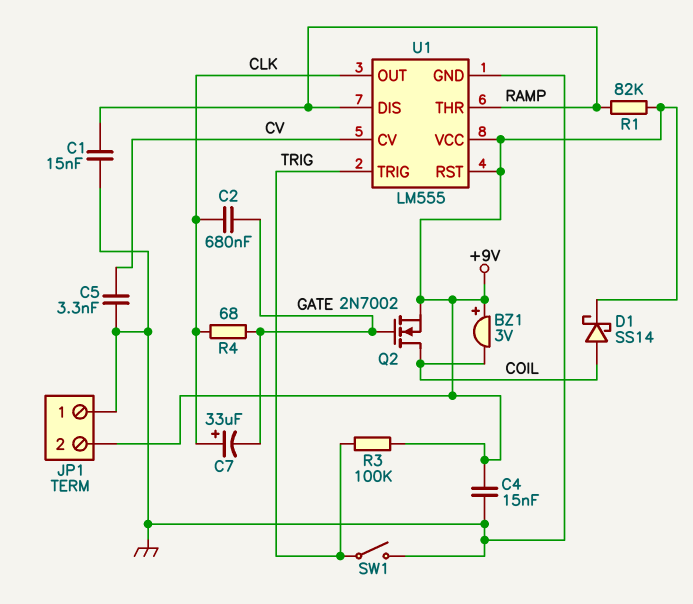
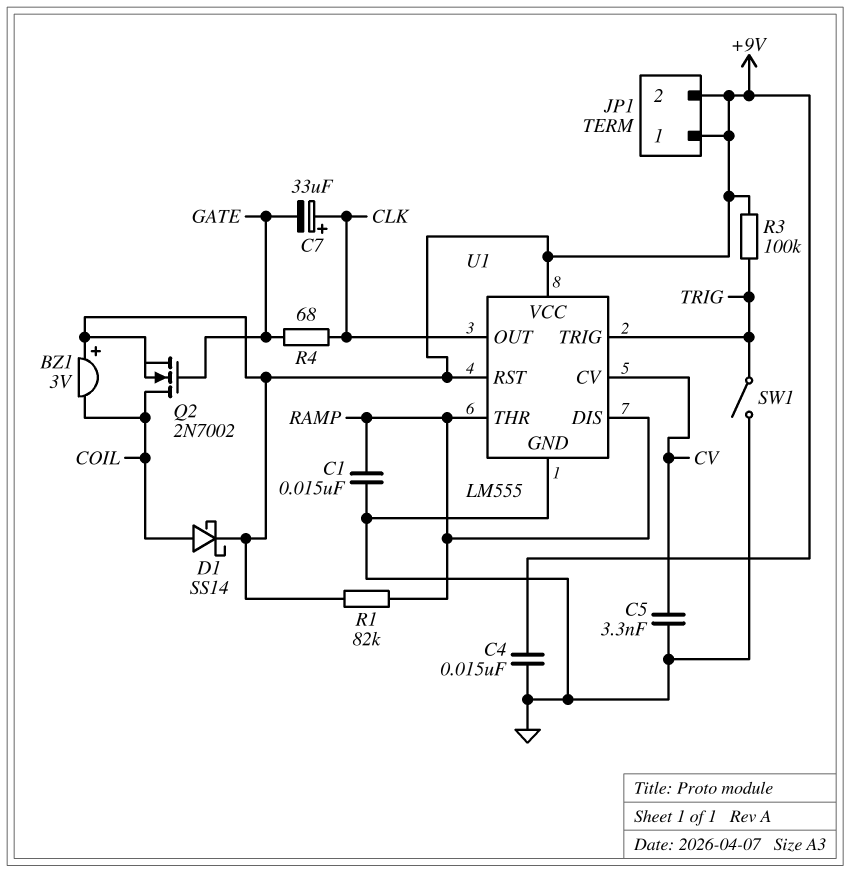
C2: 680nF (CLK, GATE) -> none
JP1 pin 1: GND -> +9V

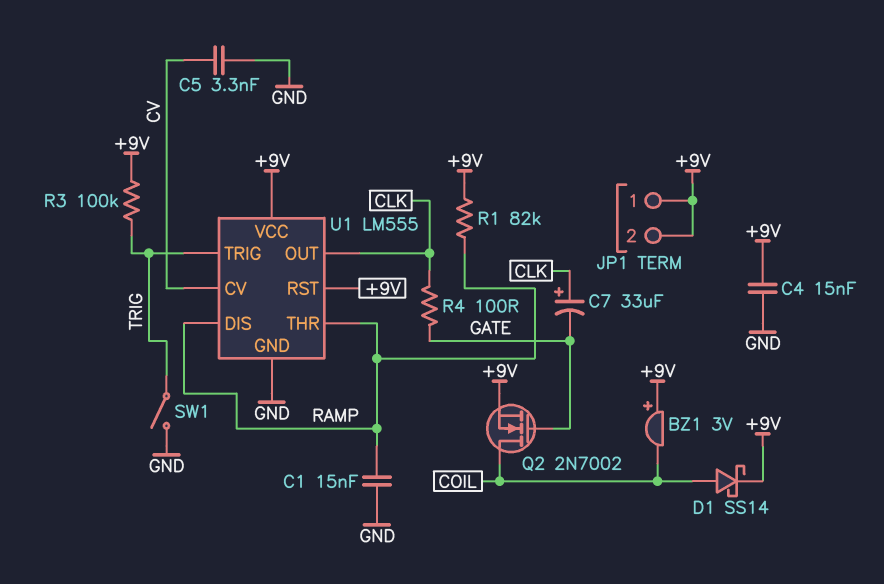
R4: 68 (CLK, GATE) -> 100 (CLK, GATE)

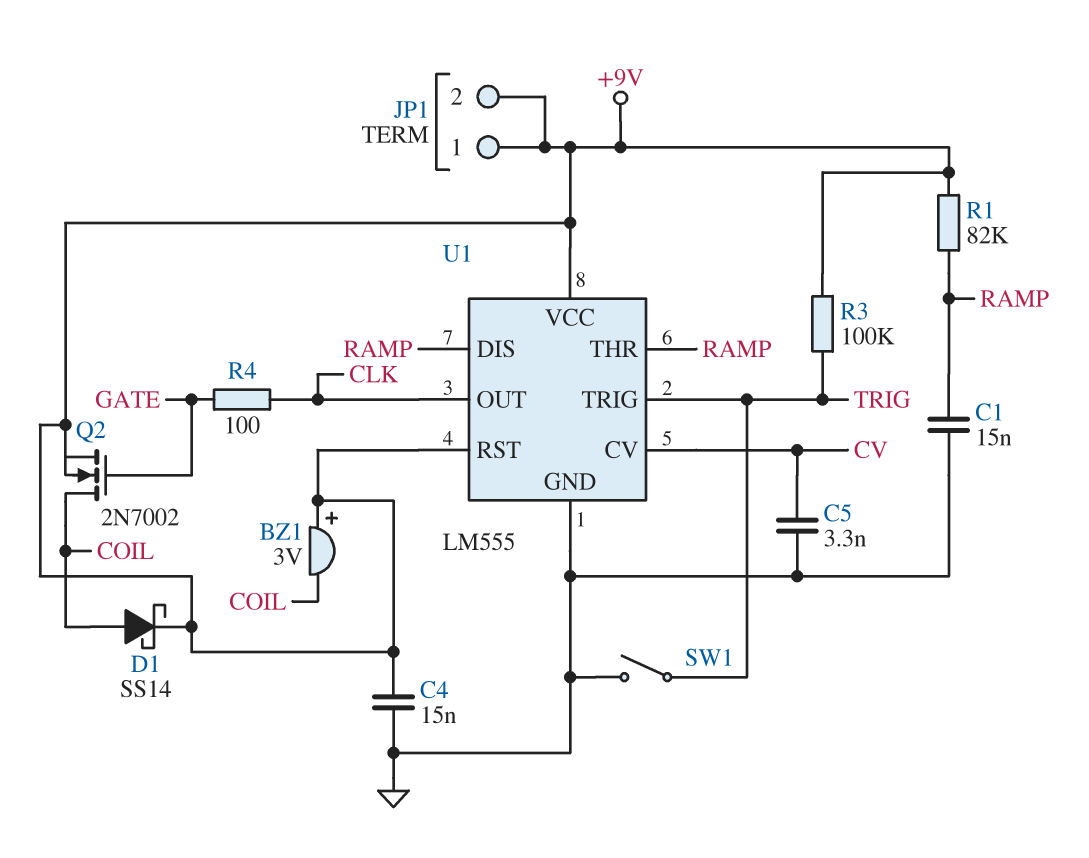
C7: 33uF (plus CLK, minus GATE) -> none

